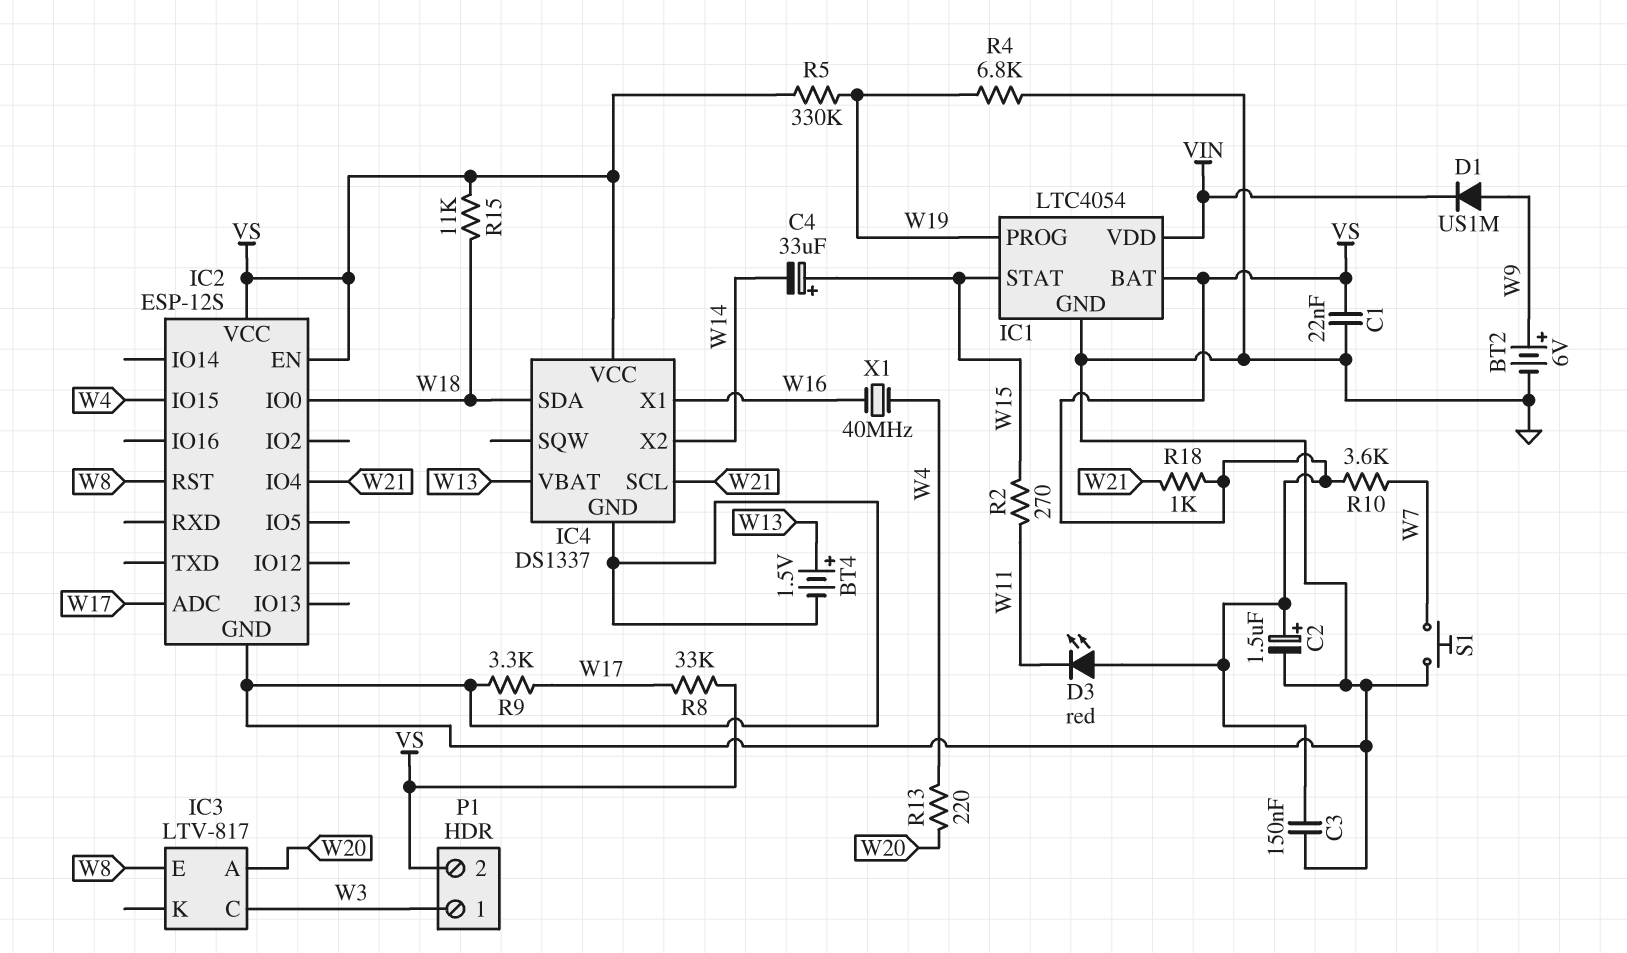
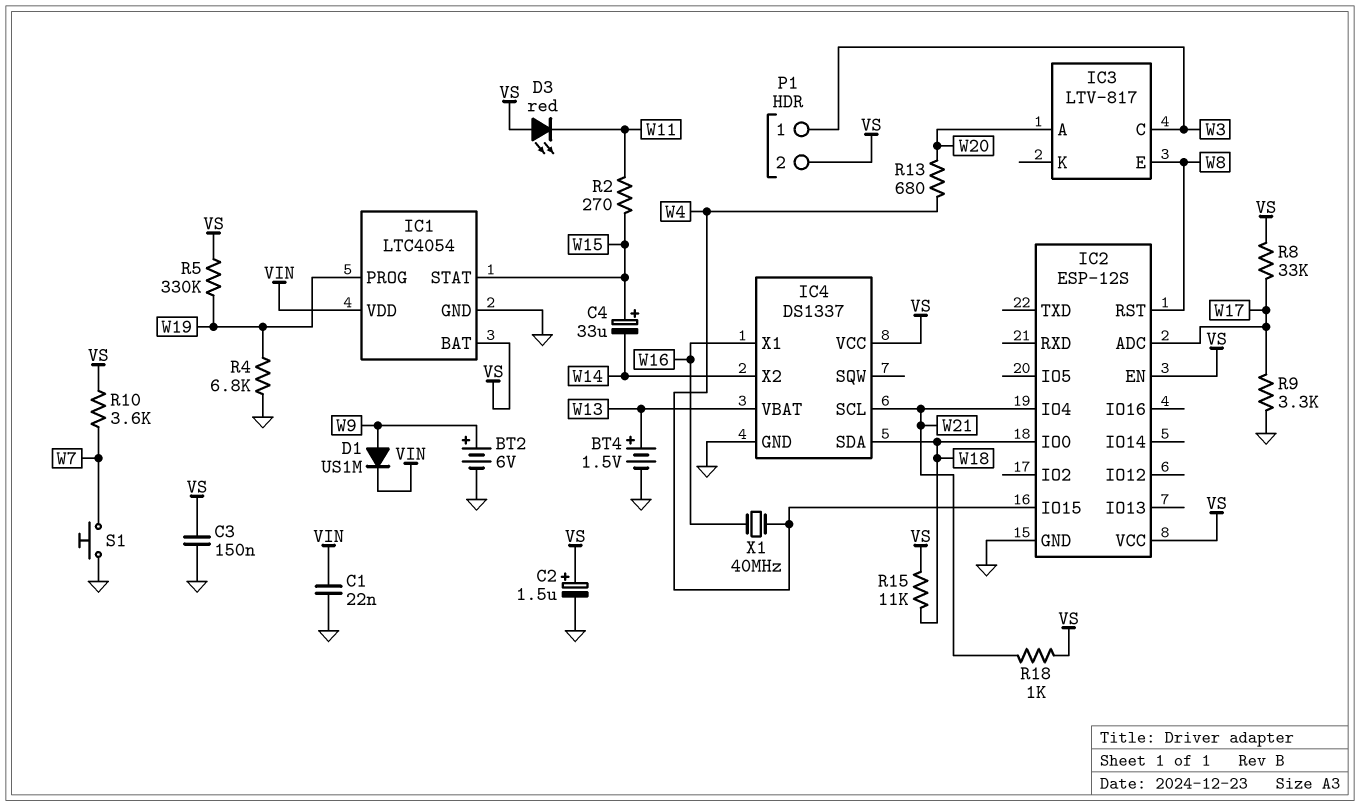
C1: 22nF (GND, VS) -> 22nF (GND, VIN)
R13: 220 (W4, W20) -> 680 (W4, W20)

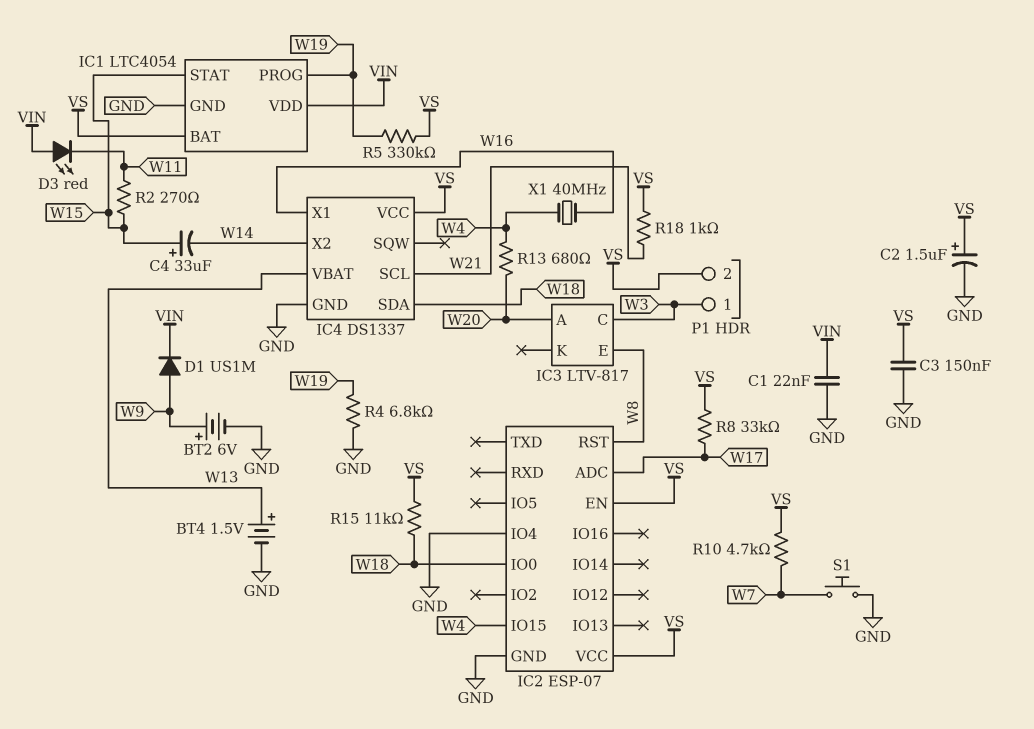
D3: LED red (A VS, K W11) -> LED red (A VIN, K W11)
IC2: ESP-12S -> ESP-07
IC2 pin IO4: W21 -> GND
R9: 3.3k (GND, W17) -> none
R10: 3.6k (VS, W7) -> 4.7k (VS, W7)

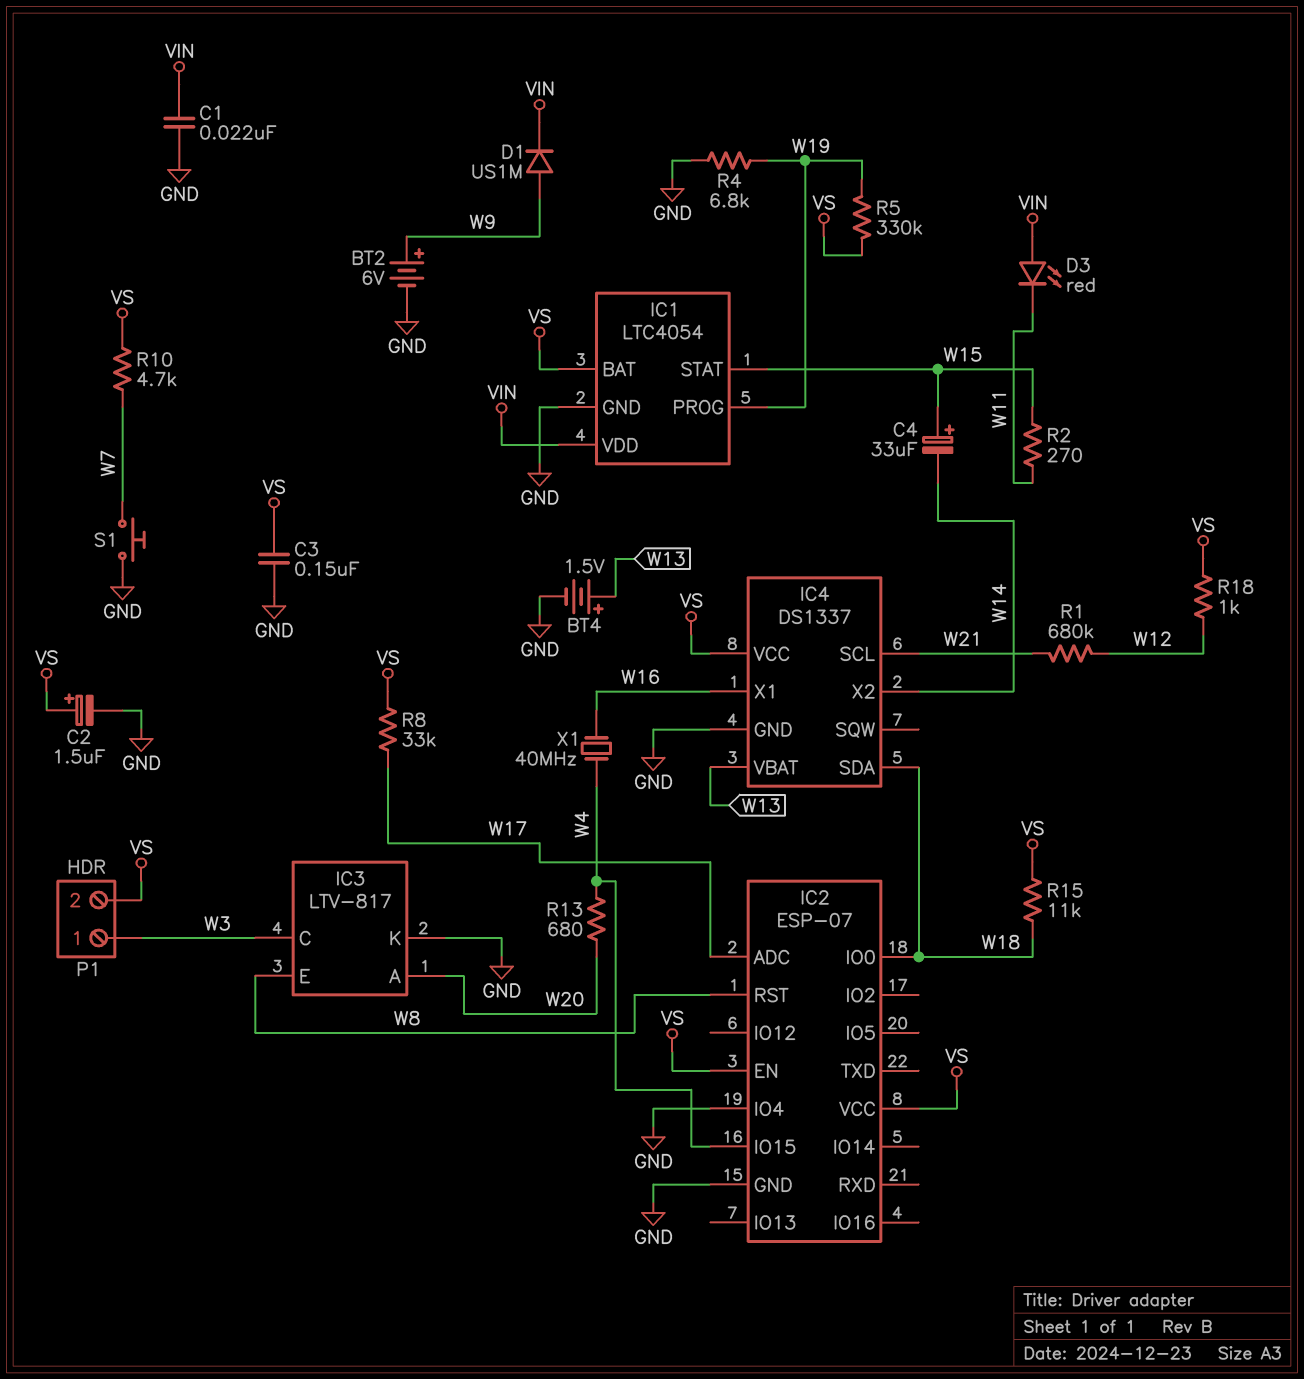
IC3 pin K: none -> GND
R1: none -> 680k (W12, W21)
R18: 1k (VS, W21) -> 1k (VS, W12)

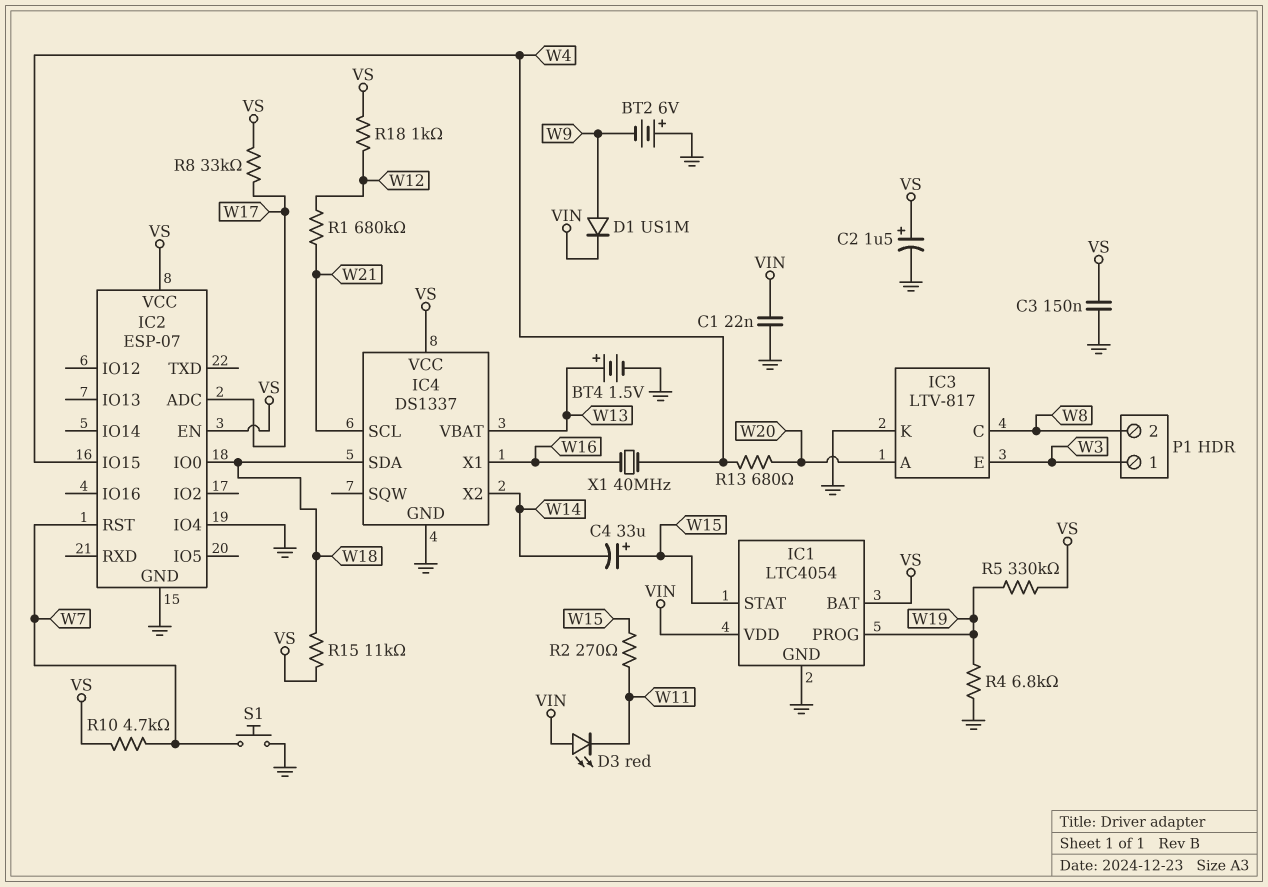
BT2: 6V (plus W9, minus GND) -> 6V (plus GND, minus W9)
IC2 pin RST: W8 -> W7
IC3 pin C: W3 -> W8
IC3 pin E: W8 -> W3
P1 pin 2: VS -> W8

